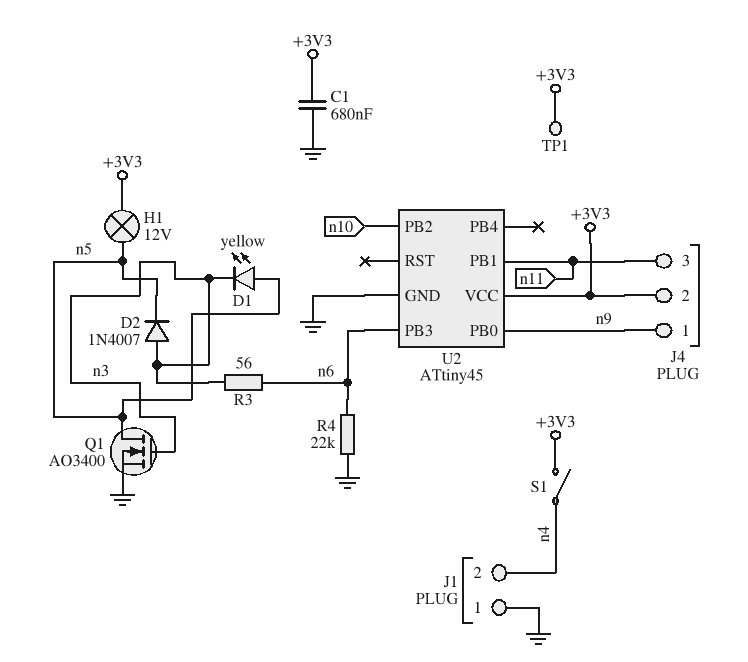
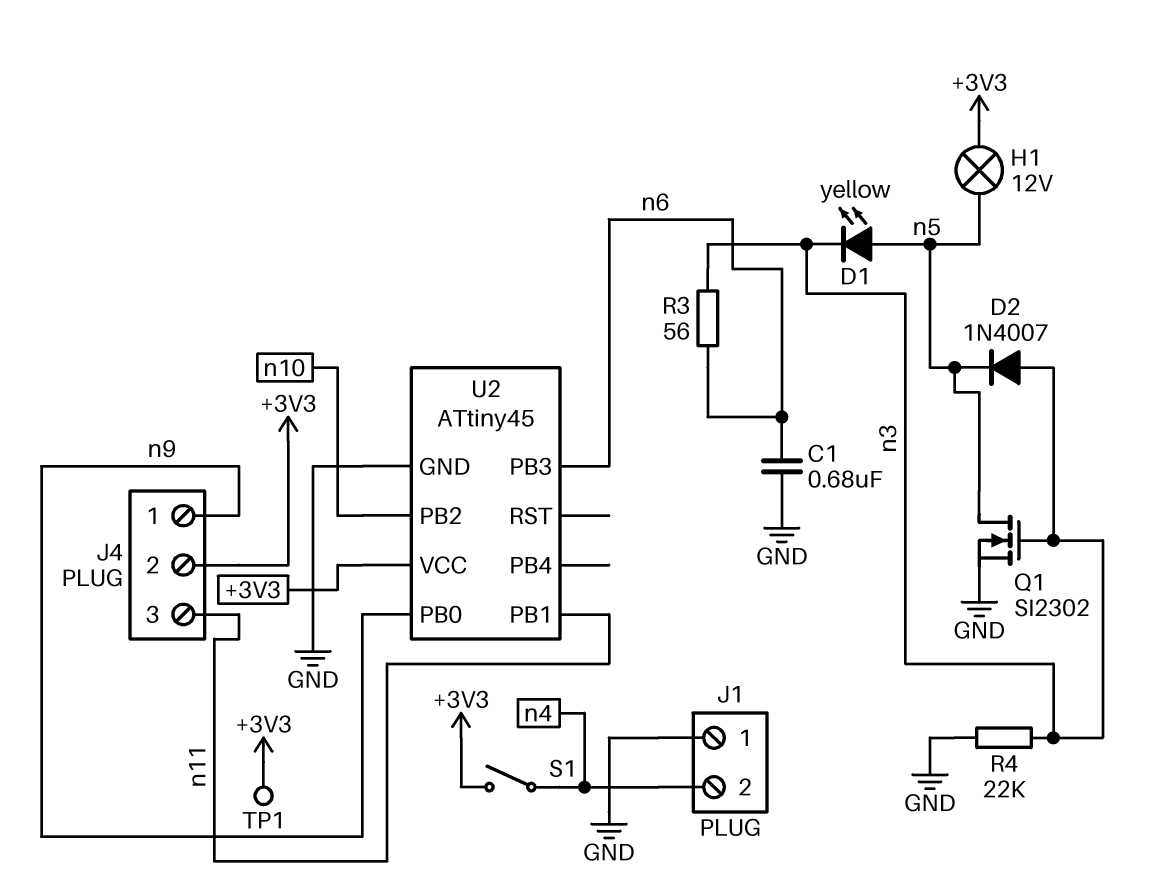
C1: 680nF (+3V3, GND) -> 680nF (GND, n6)
Q1: NMOS AO3400 (G n3, D n5, S GND) -> NMOS SI2302 (G n3, D n5, S GND)
R4: 22k (GND, n6) -> 22k (GND, n3)

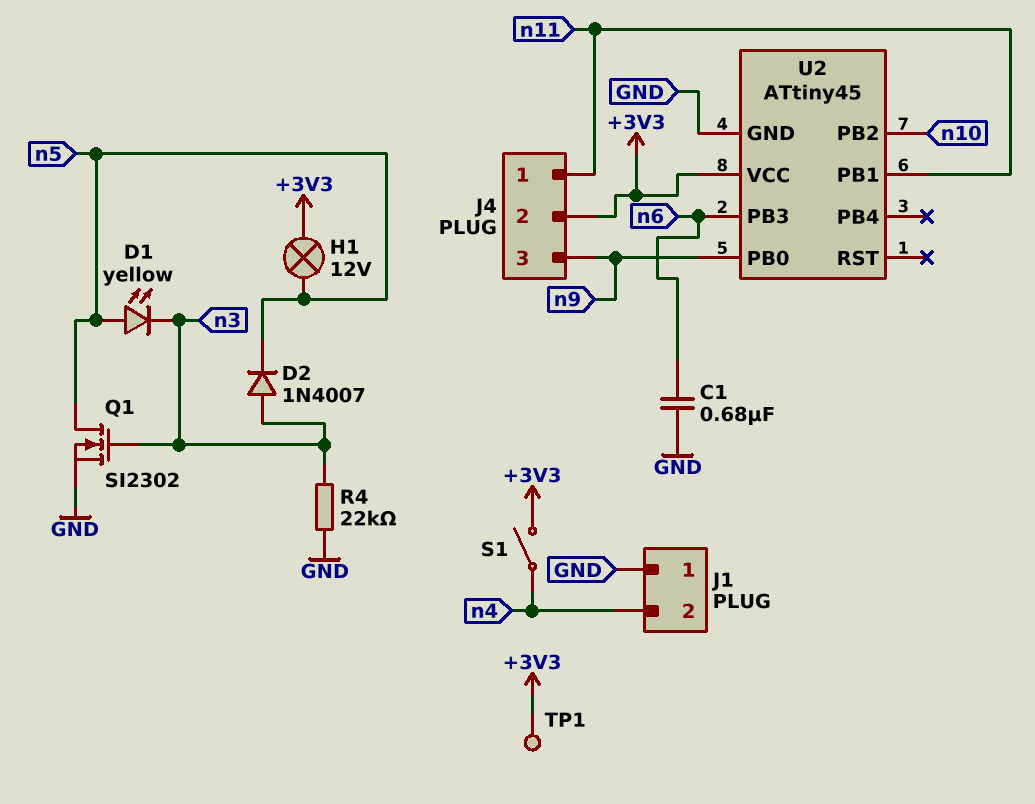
J4 pin 1: n9 -> n11
J4 pin 3: n11 -> n9
R3: 56 (n3, n6) -> none

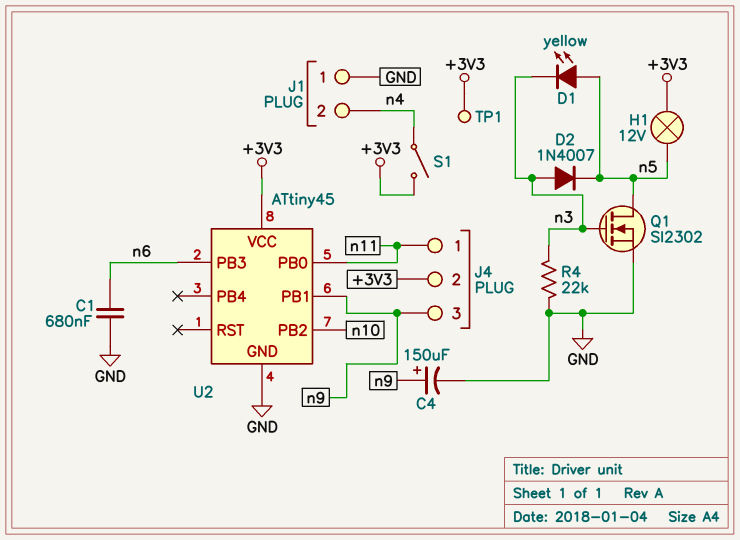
C4: none -> 150uF (plus n9, minus GND)
U2 pin PB0: n9 -> n11
U2 pin PB1: n11 -> n9

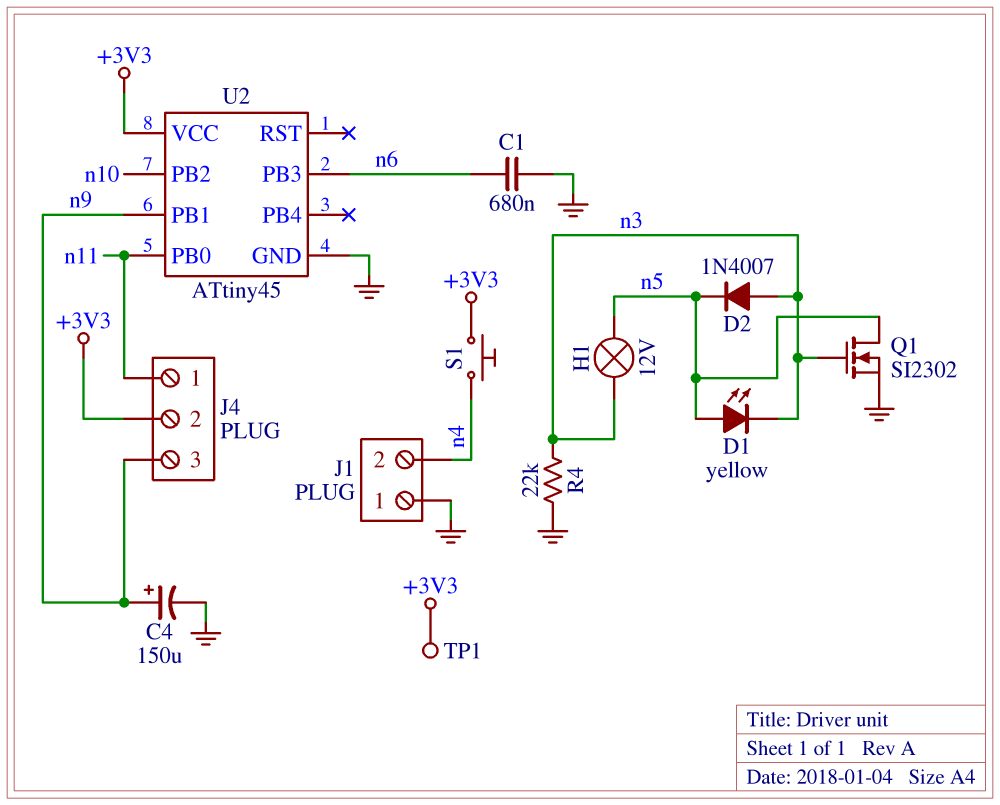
H1: lamp 12V (+3V3, n5) -> lamp 12V (n3, n5)
S1: switch (+3V3, n4) -> button (+3V3, n4)

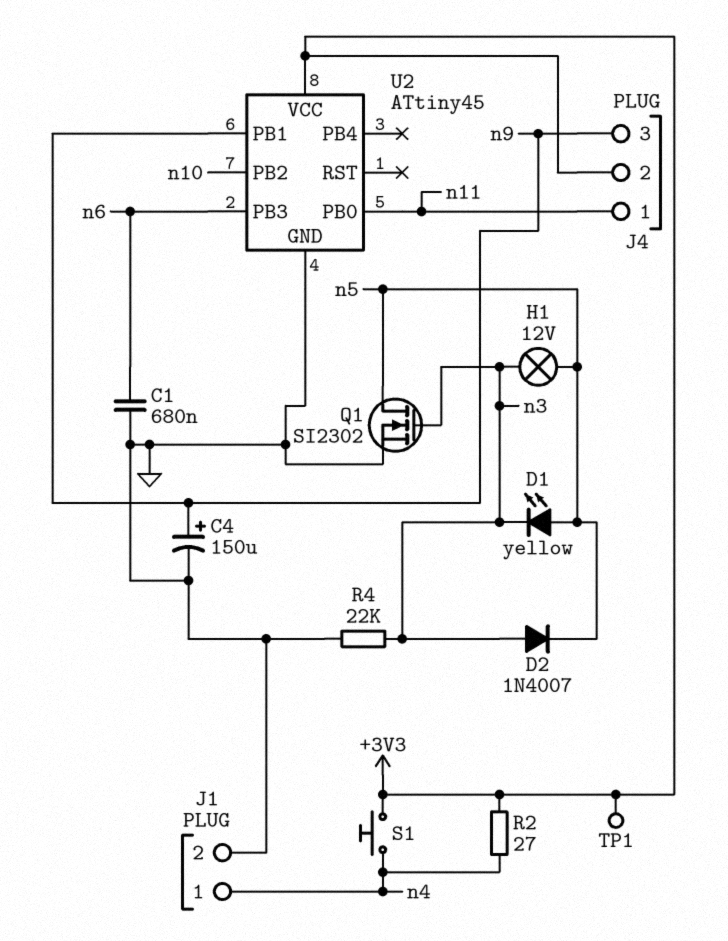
J1 pin 1: GND -> n4
J1 pin 2: n4 -> GND
R2: none -> 27 (+3V3, n4)

